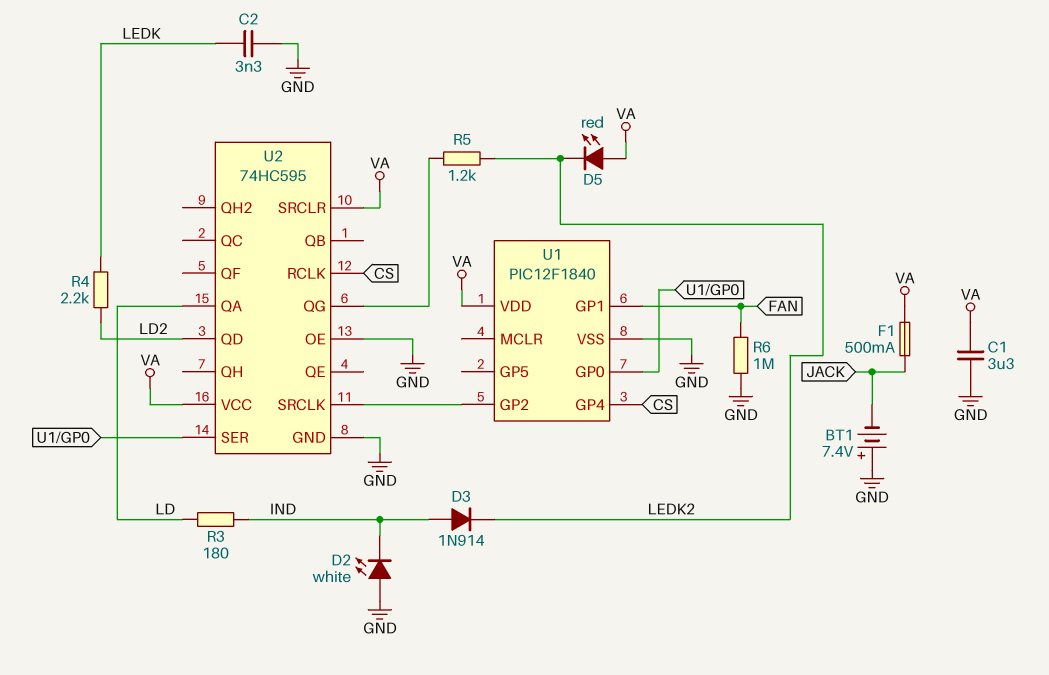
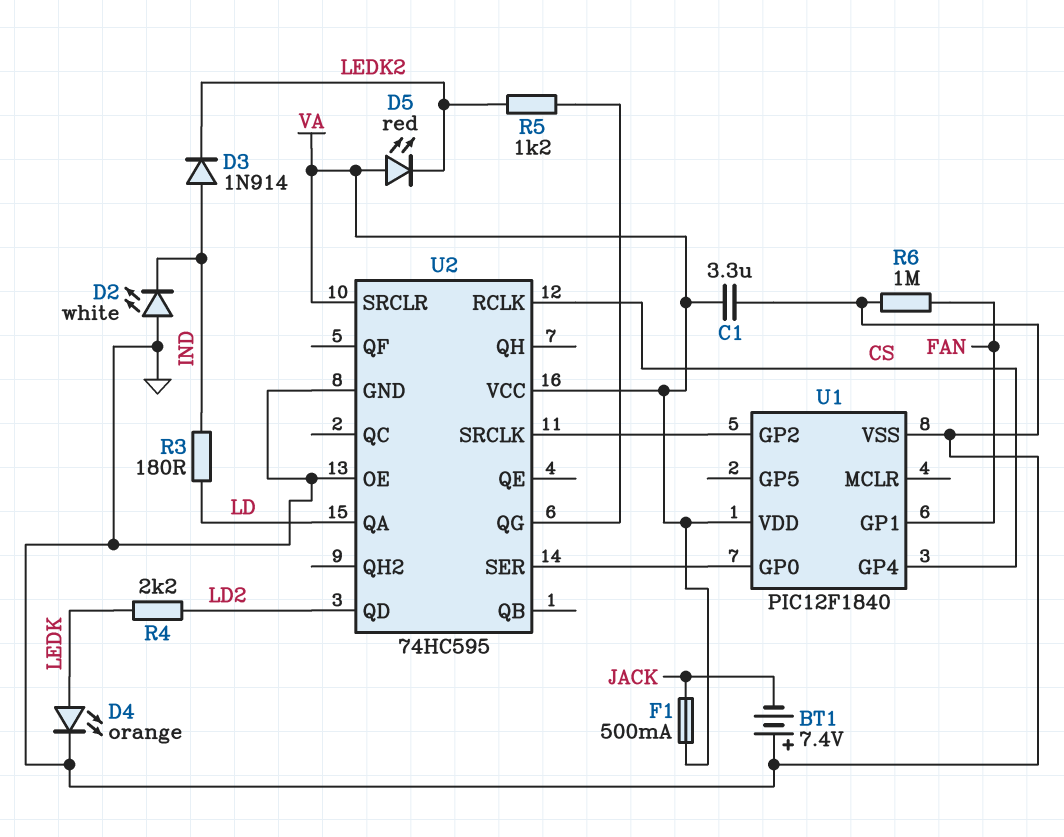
C2: 3.3nF (GND, LEDK) -> none
D4: none -> LED orange (A LEDK, K GND)

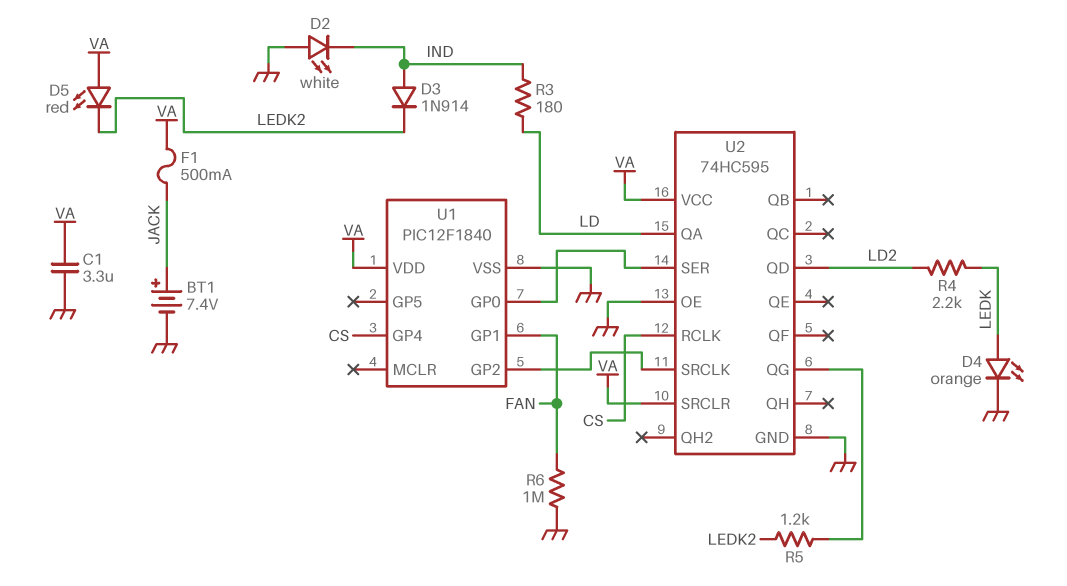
BT1: 7.4V (plus GND, minus JACK) -> 7.4V (plus JACK, minus GND)

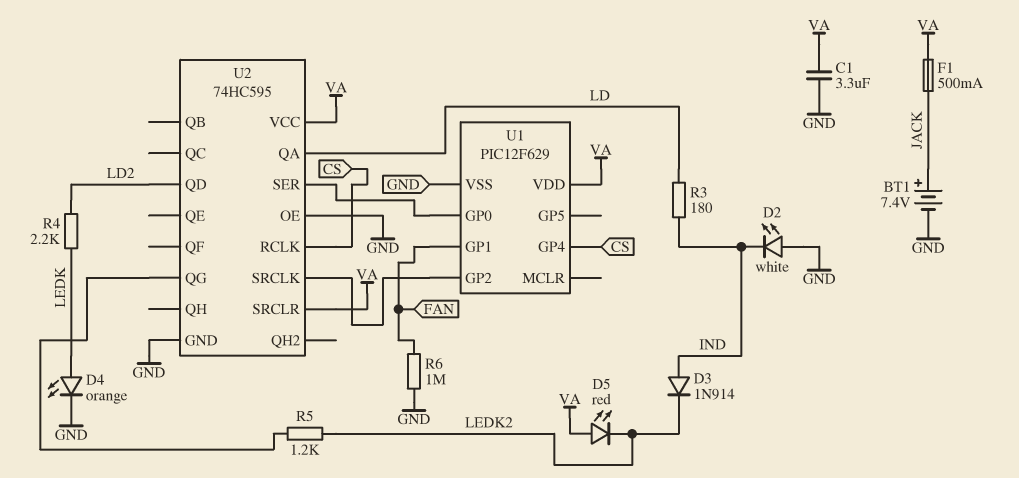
U1: PIC12F1840 -> PIC12F629

